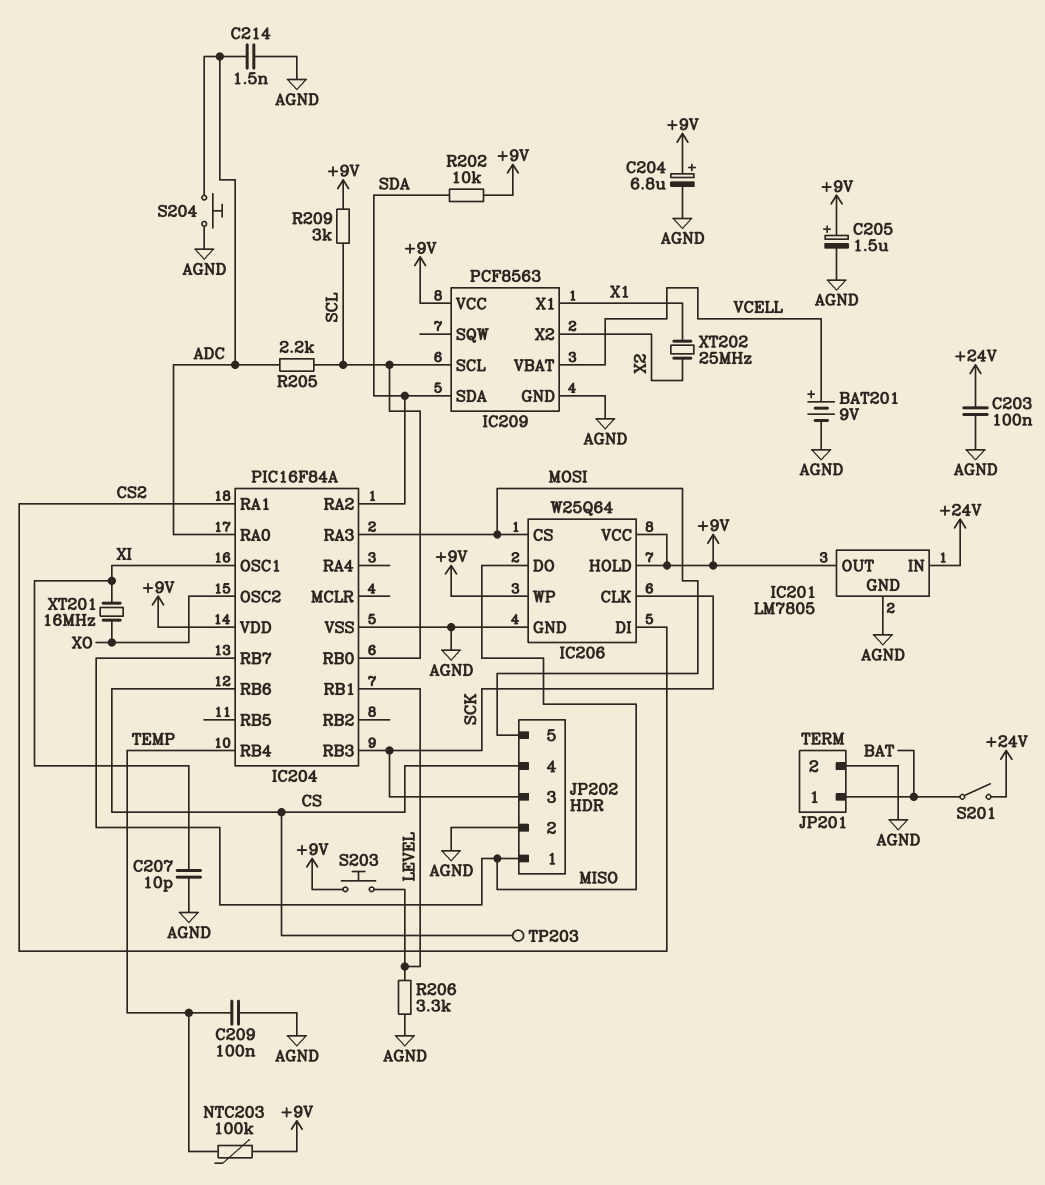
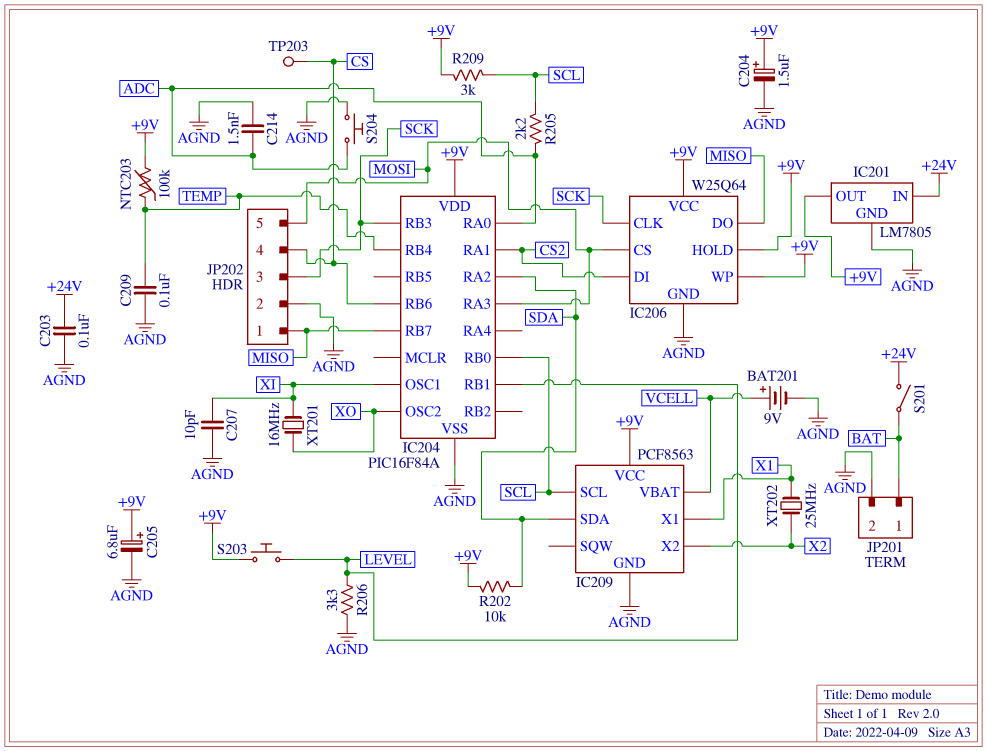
C204: 6.8uF (plus +9V, minus AGND) -> 1.5uF (plus +9V, minus AGND)
C205: 1.5uF (plus +9V, minus AGND) -> 6.8uF (plus +9V, minus AGND)

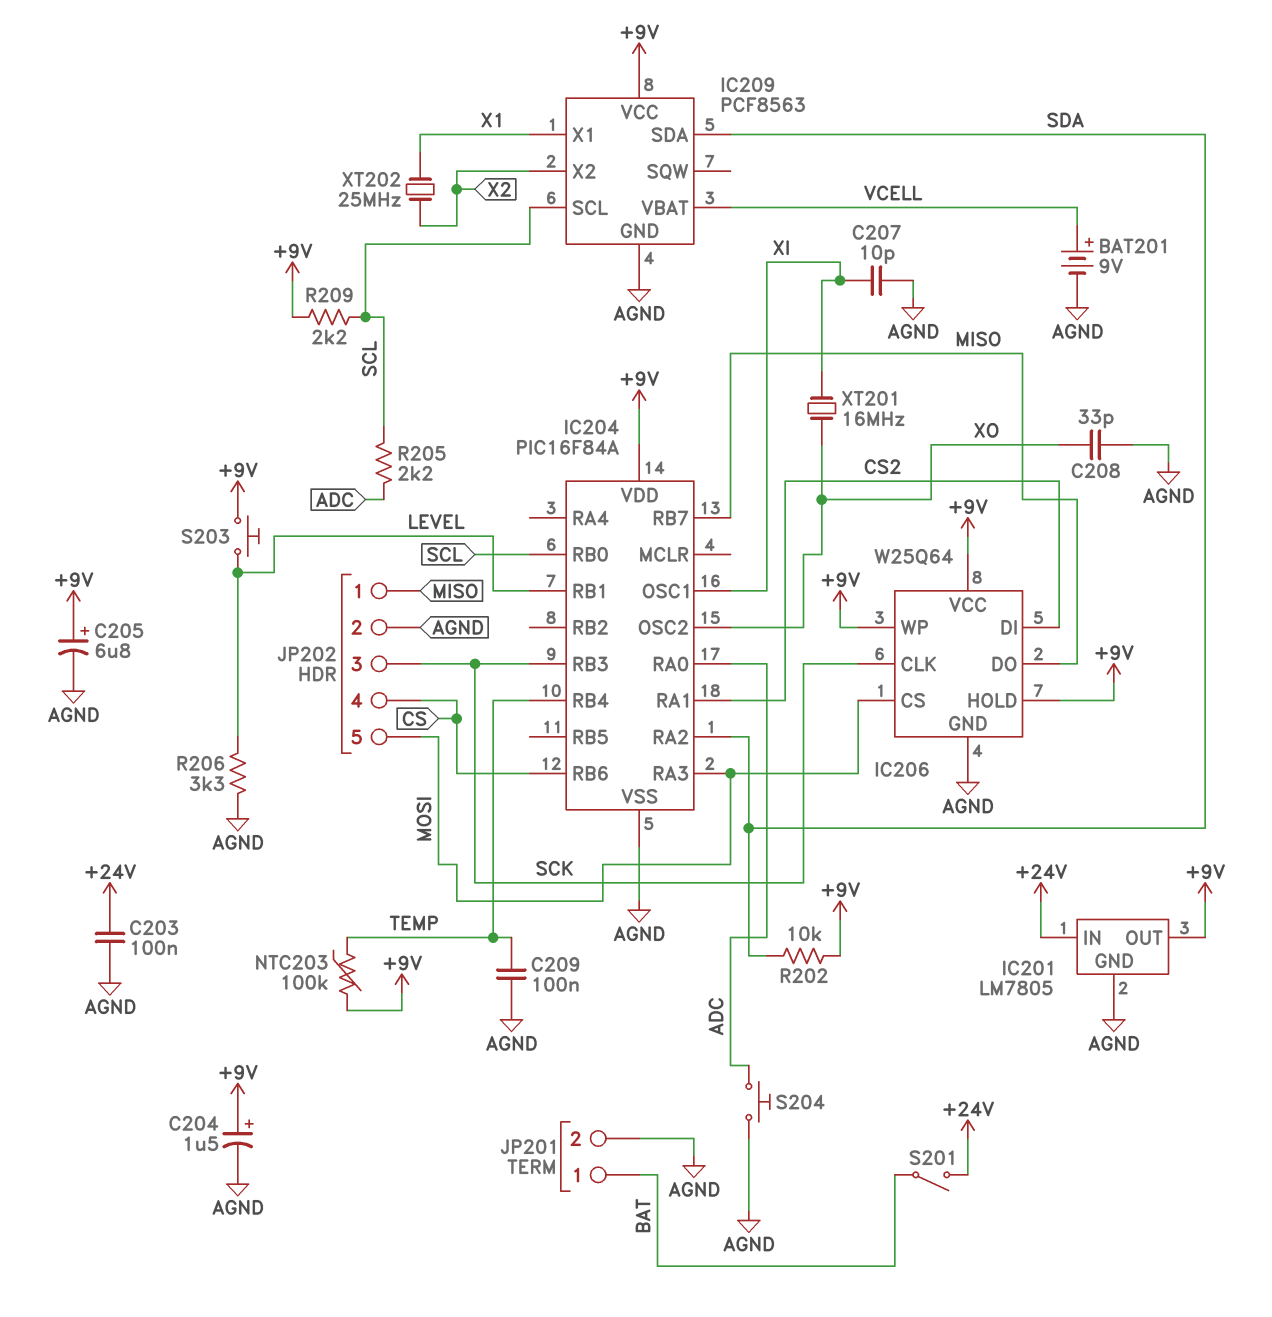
C208: none -> 33pF (AGND, XO)
C214: 1.5nF (ADC, AGND) -> none
R209: 3k (+9V, SCL) -> 2.2k (+9V, SCL)
TP203: test point (CS) -> none

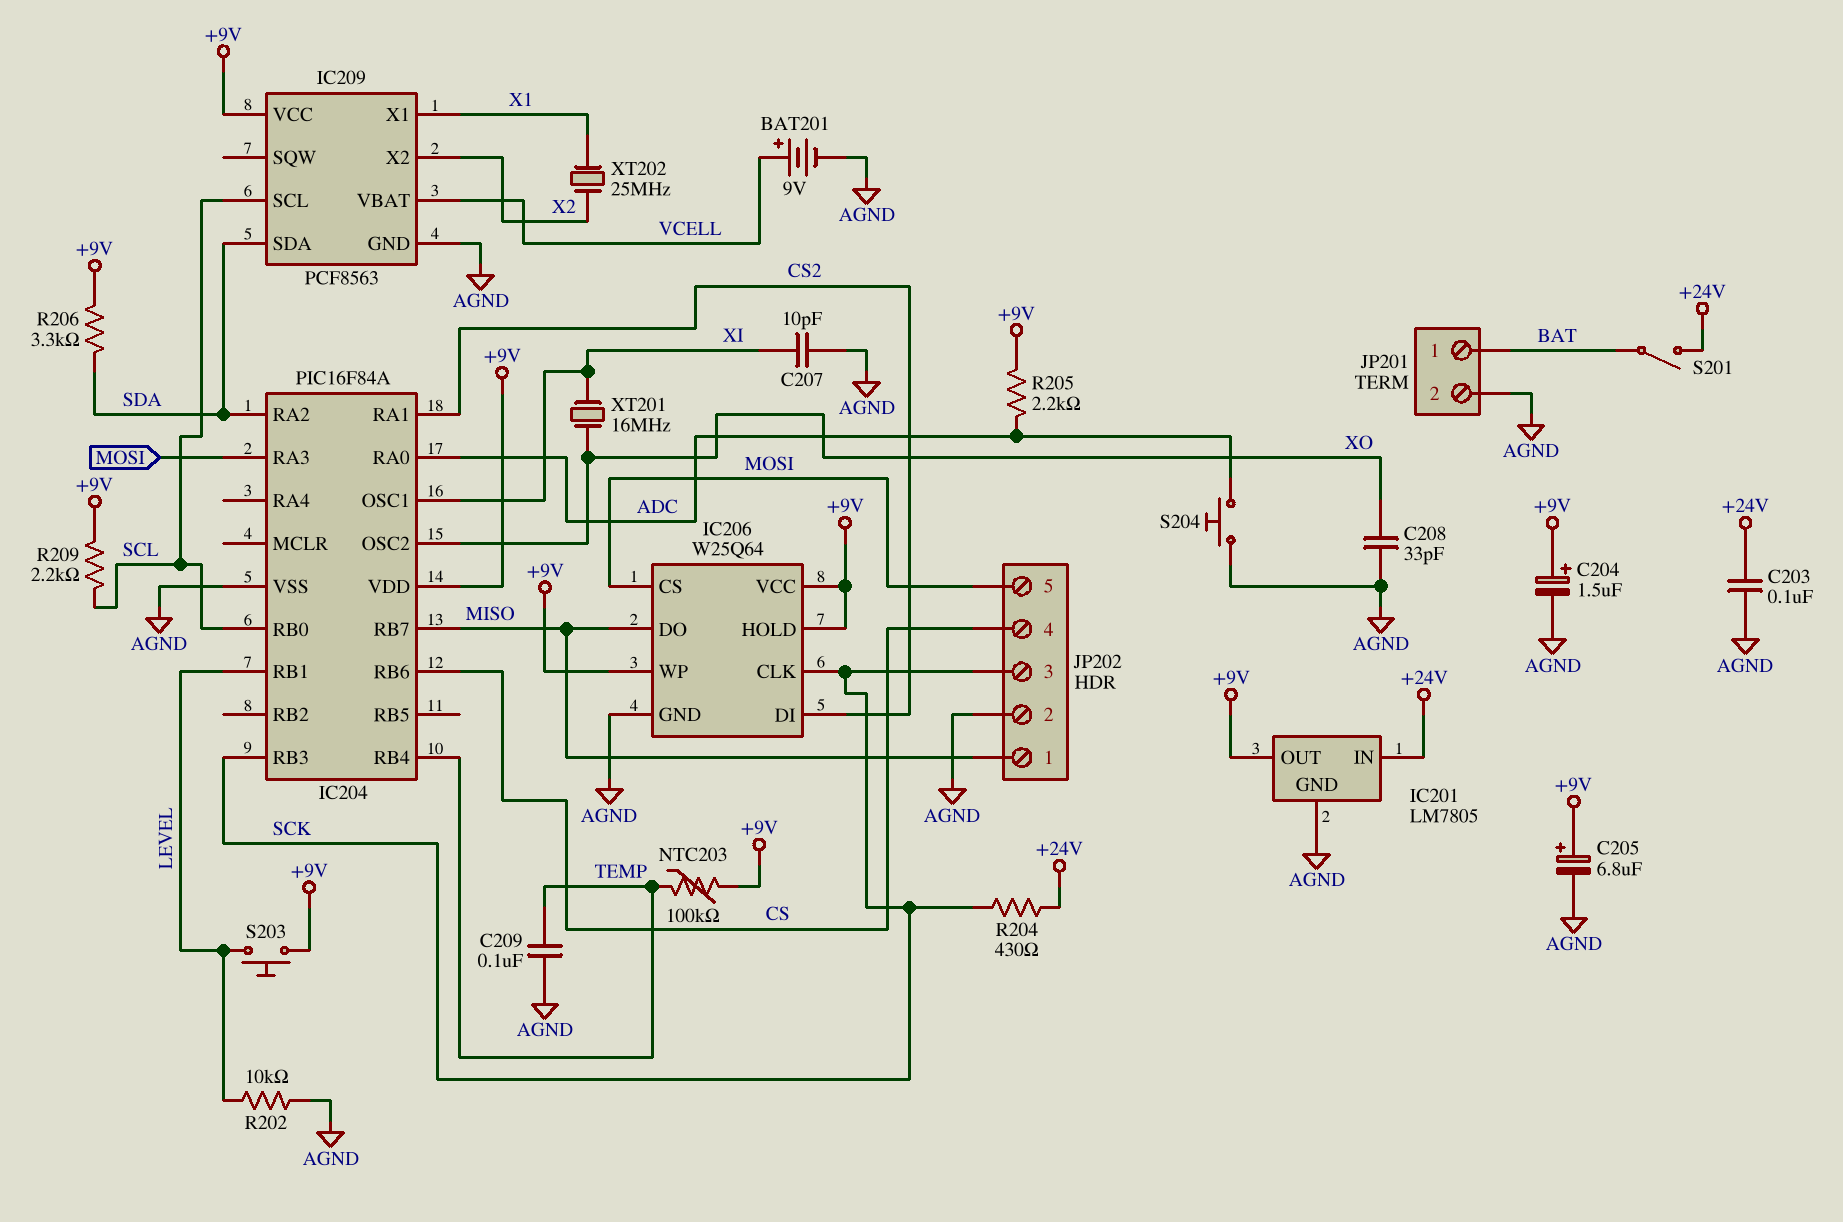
R202: 10k (+9V, SDA) -> 10k (AGND, LEVEL)
R204: none -> 430 (+24V, SCK)
R205: 2.2k (ADC, SCL) -> 2.2k (+9V, ADC)
R206: 3.3k (AGND, LEVEL) -> 3.3k (+9V, SDA)

